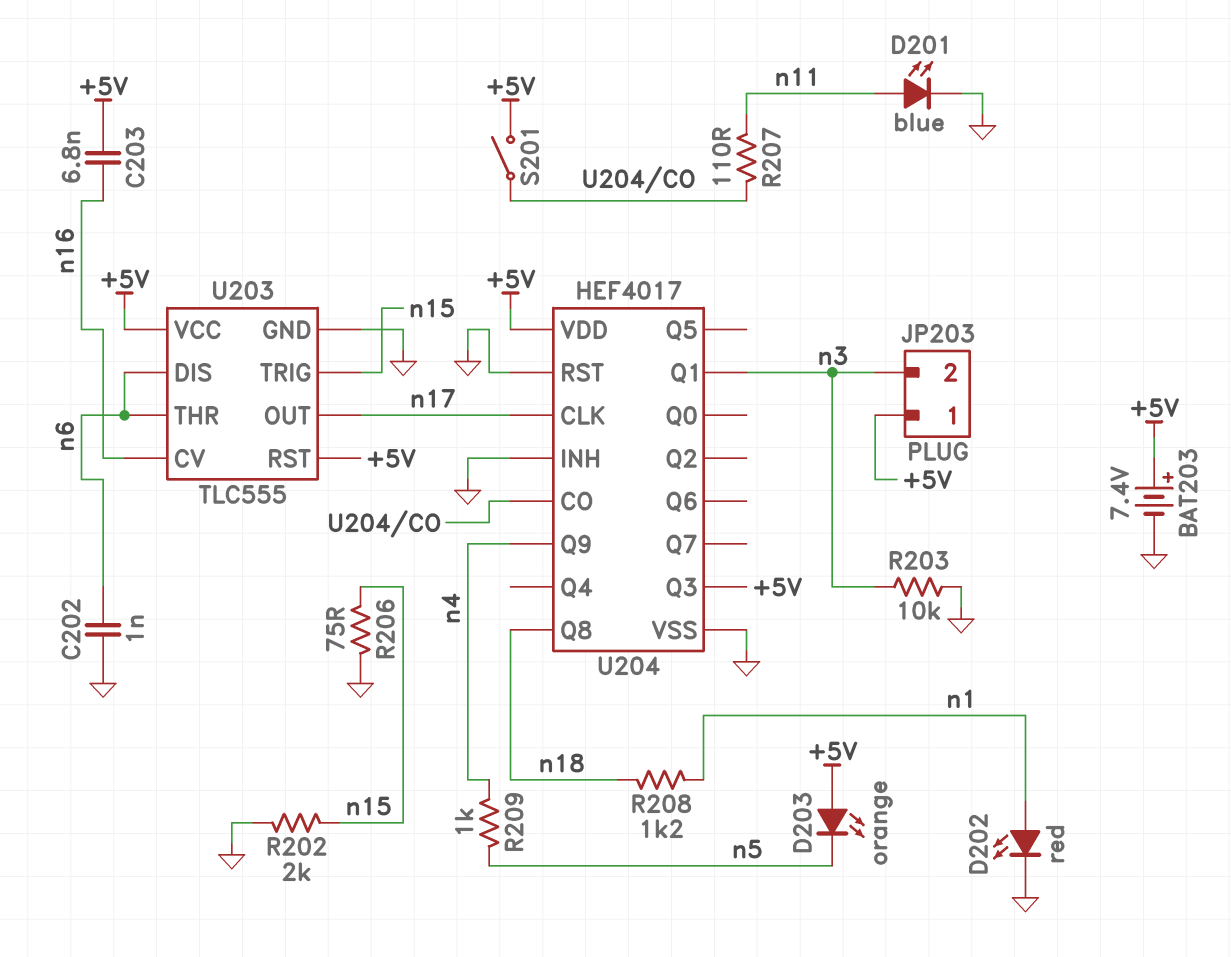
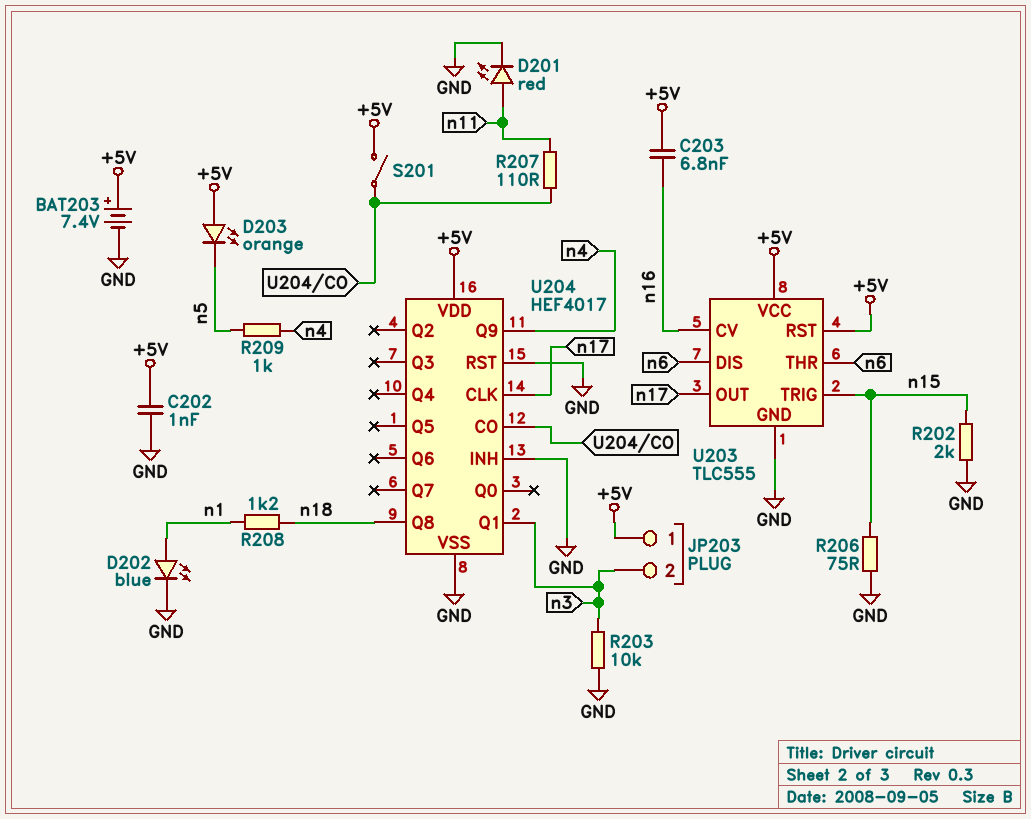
C202: 1nF (GND, n6) -> 1nF (+5V, GND)
D201: LED blue (A n11, K GND) -> LED red (A n11, K GND)
D202: LED red (A n1, K GND) -> LED blue (A n1, K GND)
U204 pin Q3: +5V -> none

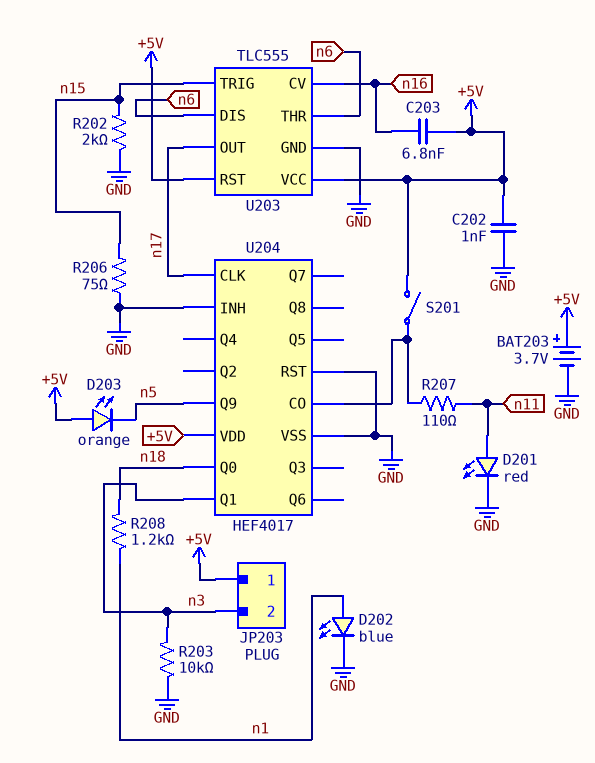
BAT203: 7.4V (plus +5V, minus GND) -> 3.7V (plus +5V, minus GND)
R209: 1k (n4, n5) -> none
U204 pin Q0: none -> n18
U204 pin Q8: n18 -> none
U204 pin Q9: n4 -> n5

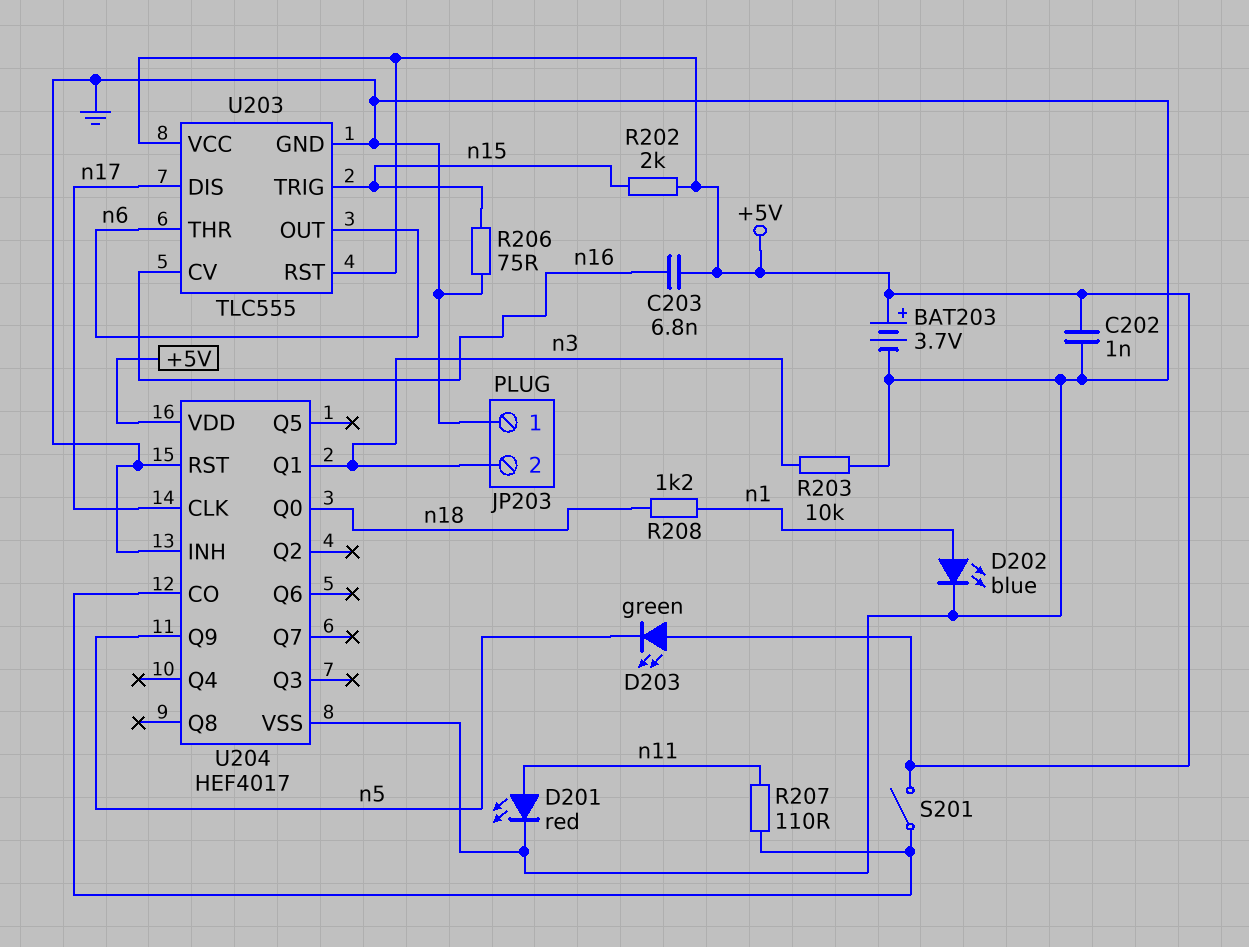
D203: LED orange (A +5V, K n5) -> LED green (A +5V, K n5)
JP203 pin 1: +5V -> GND
R202: 2k (GND, n15) -> 2k (+5V, n15)
U203 pin DIS: n6 -> n17
U203 pin OUT: n17 -> n6

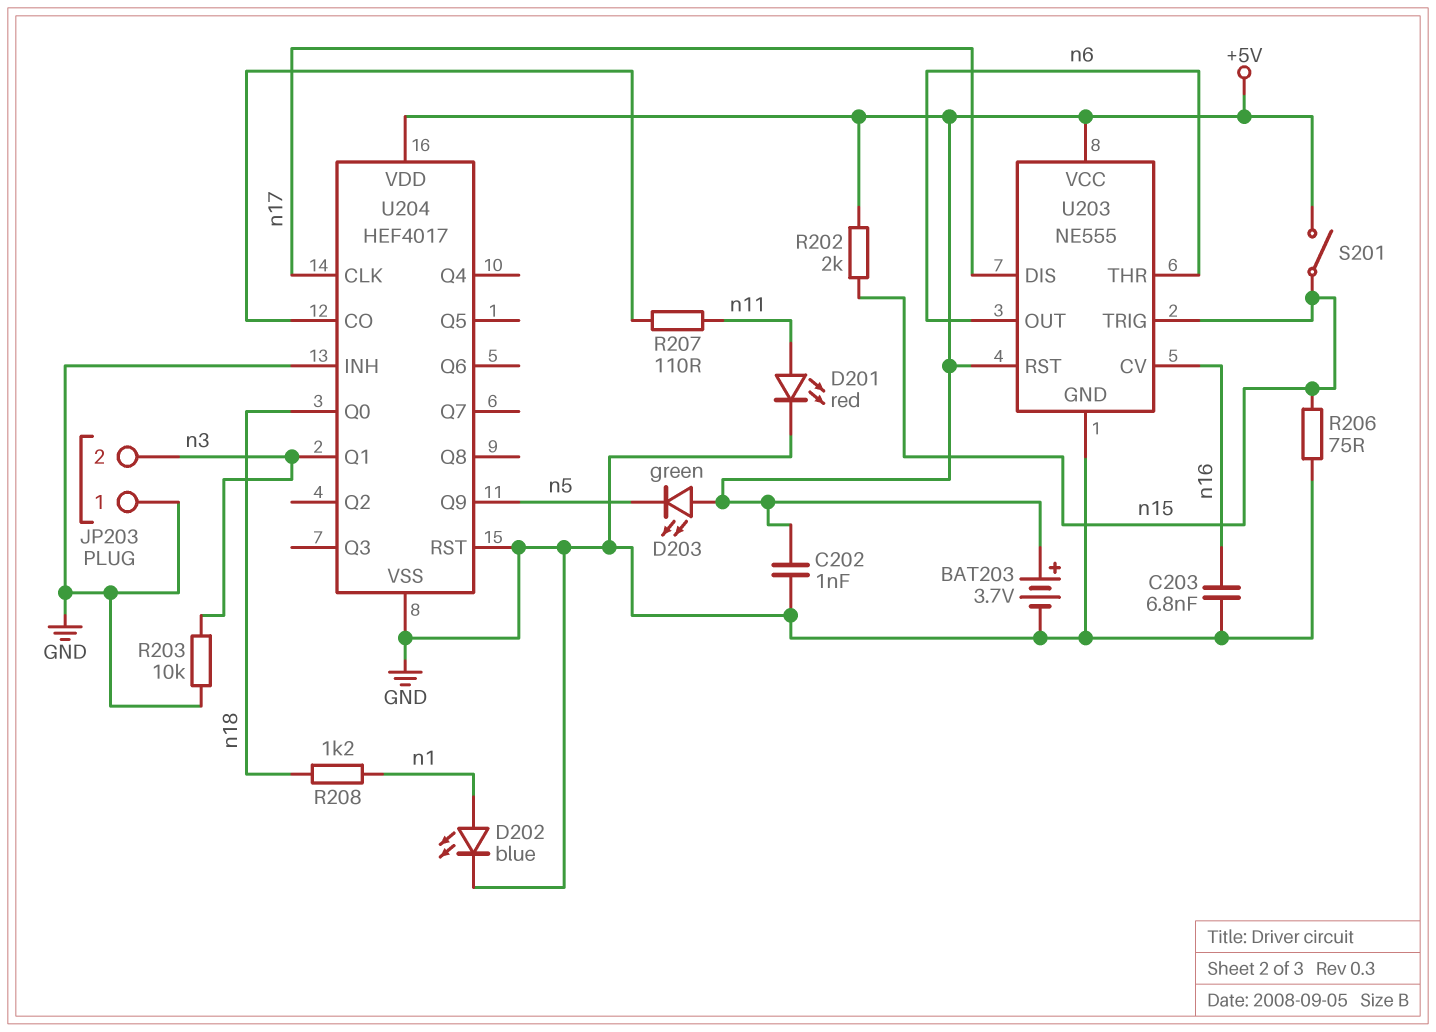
C203: 6.8nF (+5V, n16) -> 6.8nF (GND, n16)
S201: switch (+5V, U204/CO) -> switch (+5V, n15)
U203: TLC555 -> NE555

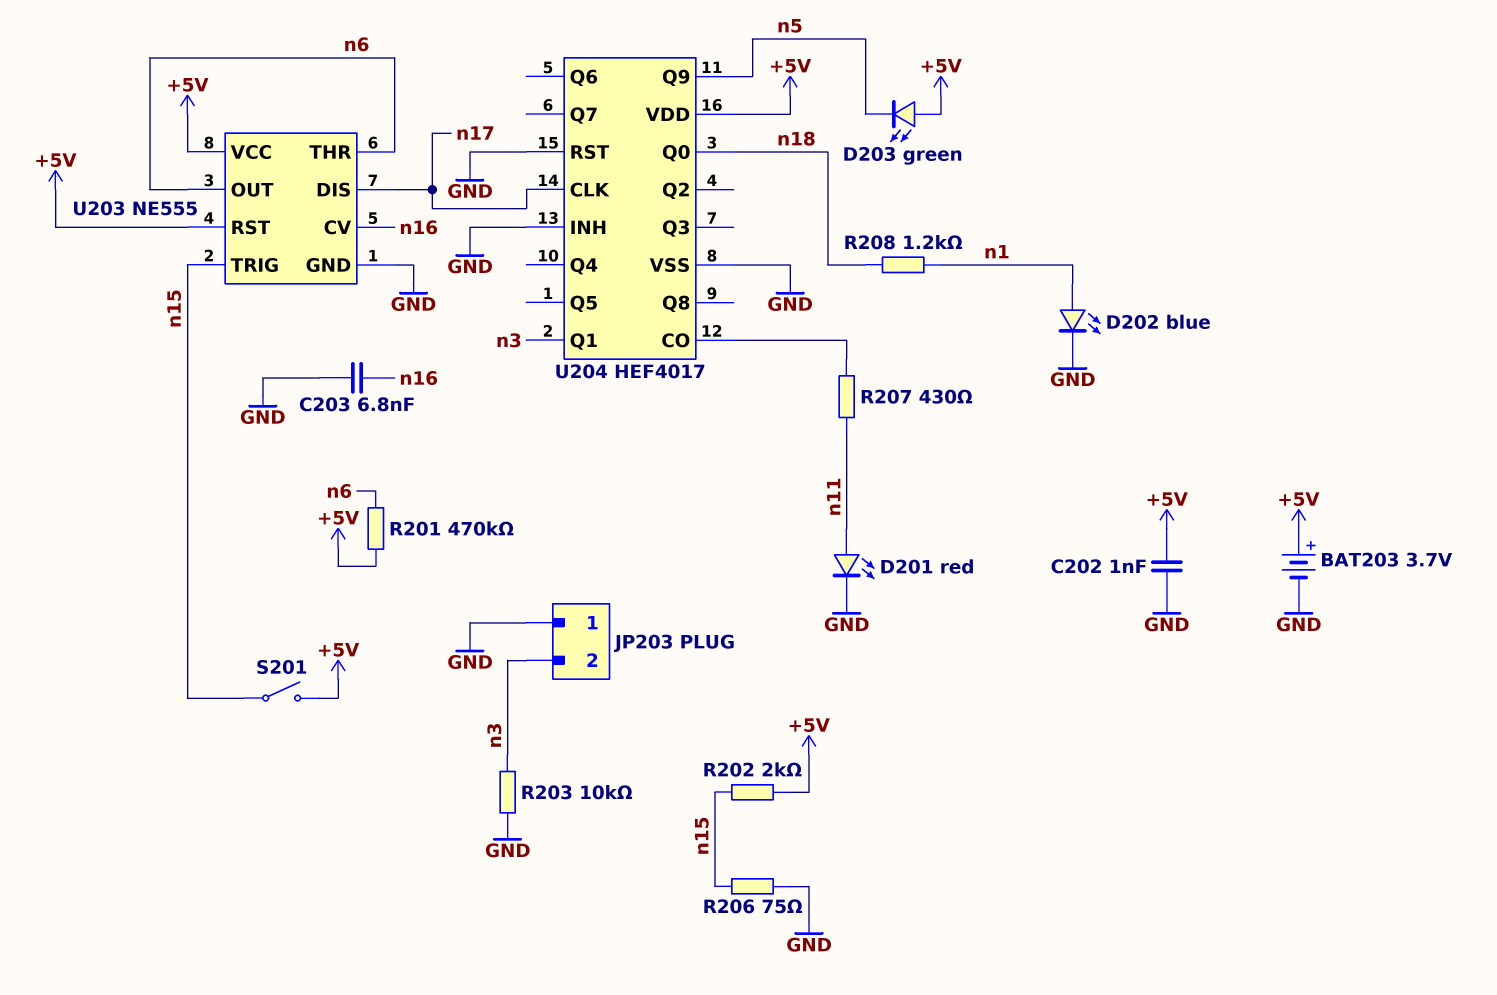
R201: none -> 470k (+5V, n6)
R207: 110 (U204/CO, n11) -> 430 (U204/CO, n11)

